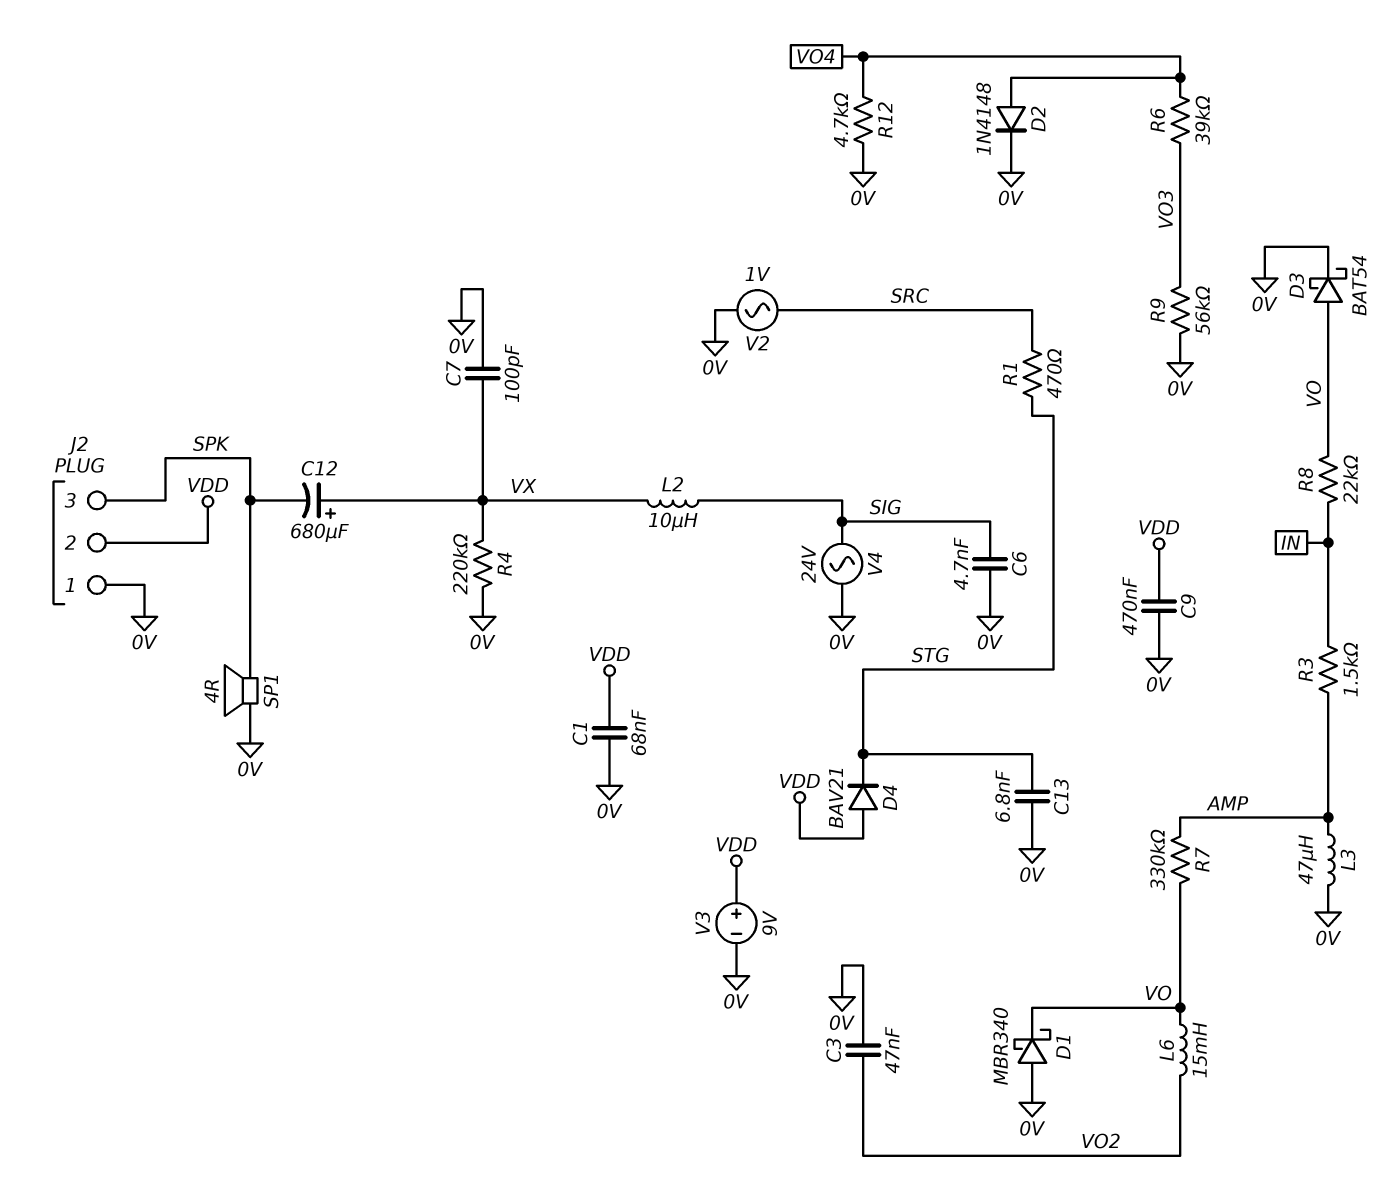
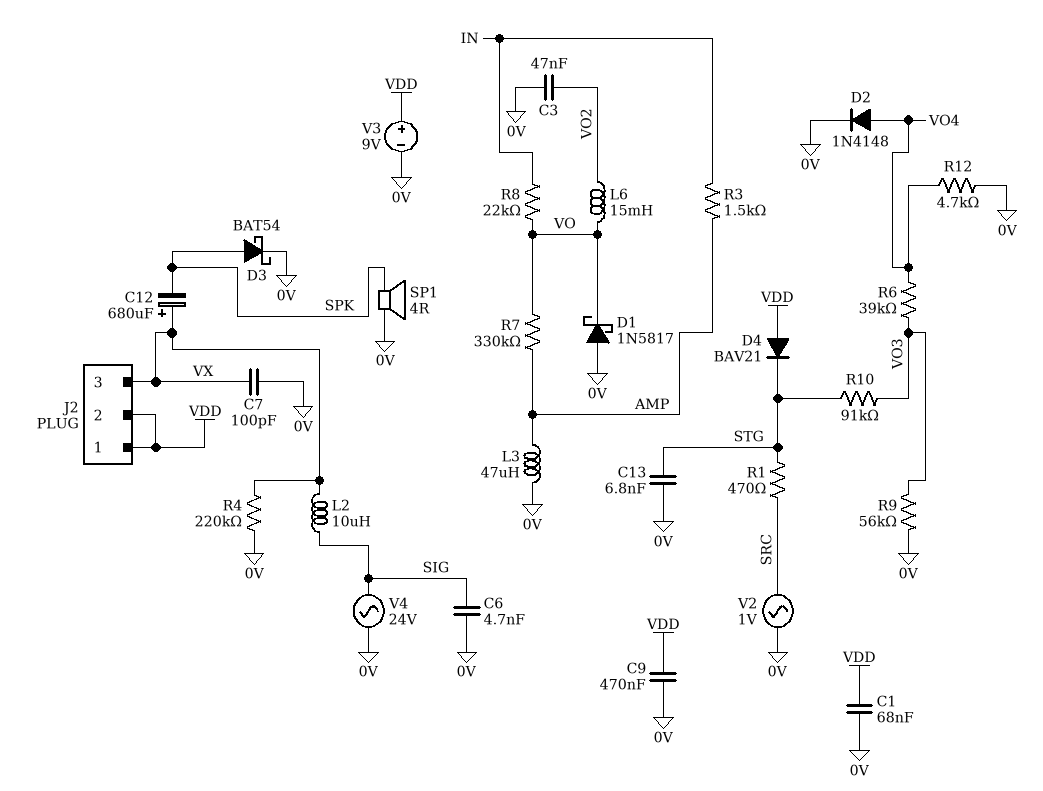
D1: schottky MBR340 (A 0V, K VO) -> schottky 1N5817 (A 0V, K VO)
D3: schottky BAT54 (A VO, K 0V) -> schottky BAT54 (A SPK, K 0V)
J2 pin 1: 0V -> VDD
J2 pin 3: SPK -> VX
R10: none -> 91k (STG, VO3)

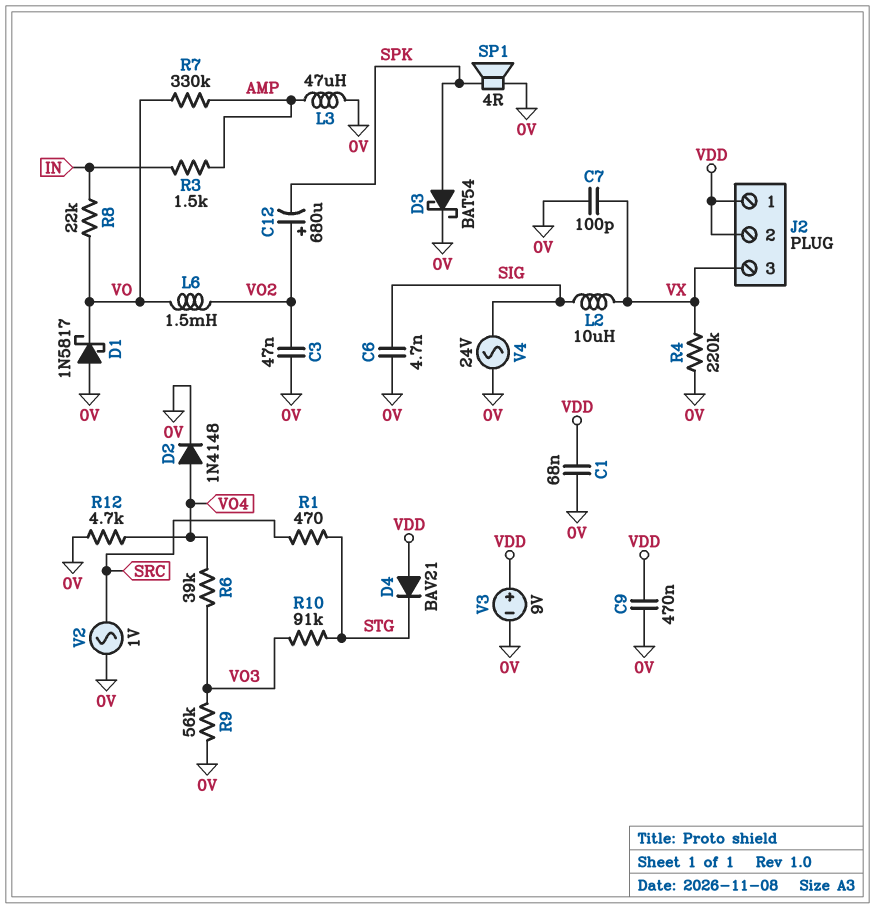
C12: 680uF (plus VX, minus SPK) -> 680uF (plus VO2, minus SPK)
C13: 6.8nF (0V, STG) -> none
L6: 15mH (VO, VO2) -> 1.5mH (VO, VO2)

